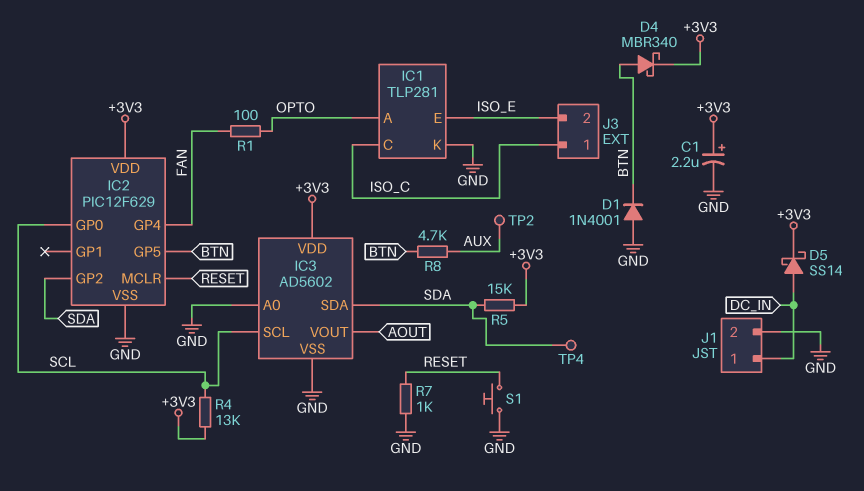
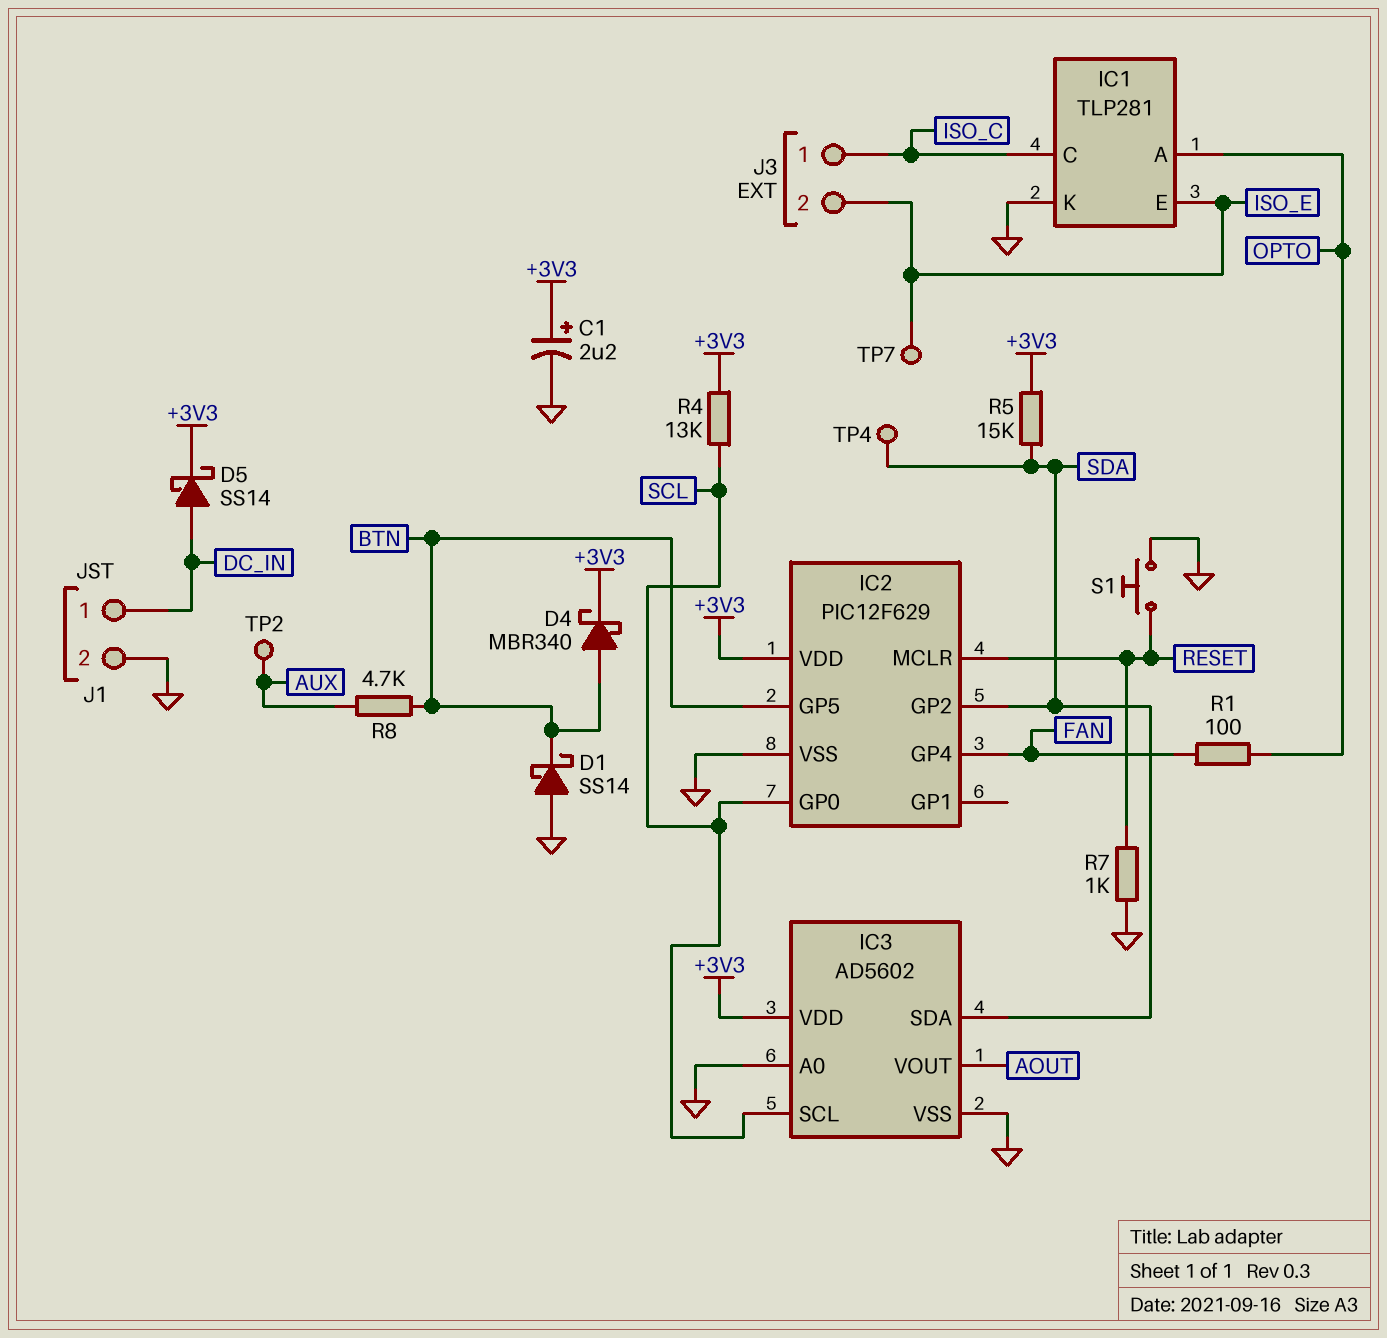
D1: diode 1N4001 (A GND, K BTN) -> schottky SS14 (A GND, K BTN)
TP7: none -> test point (ISO_E)

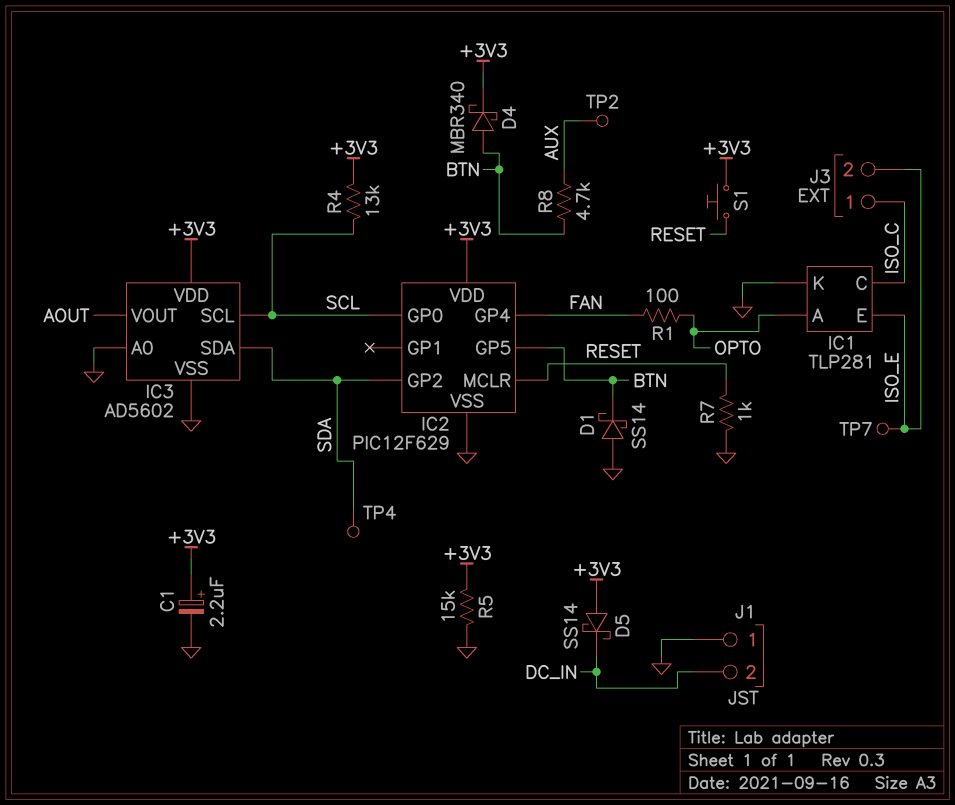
D5: schottky SS14 (A DC_IN, K +3V3) -> schottky SS14 (A +3V3, K DC_IN)
J1 pin 1: DC_IN -> GND
J1 pin 2: GND -> DC_IN
R5: 15k (+3V3, SDA) -> 15k (+3V3, GND)
S1: button (GND, RESET) -> button (+3V3, RESET)

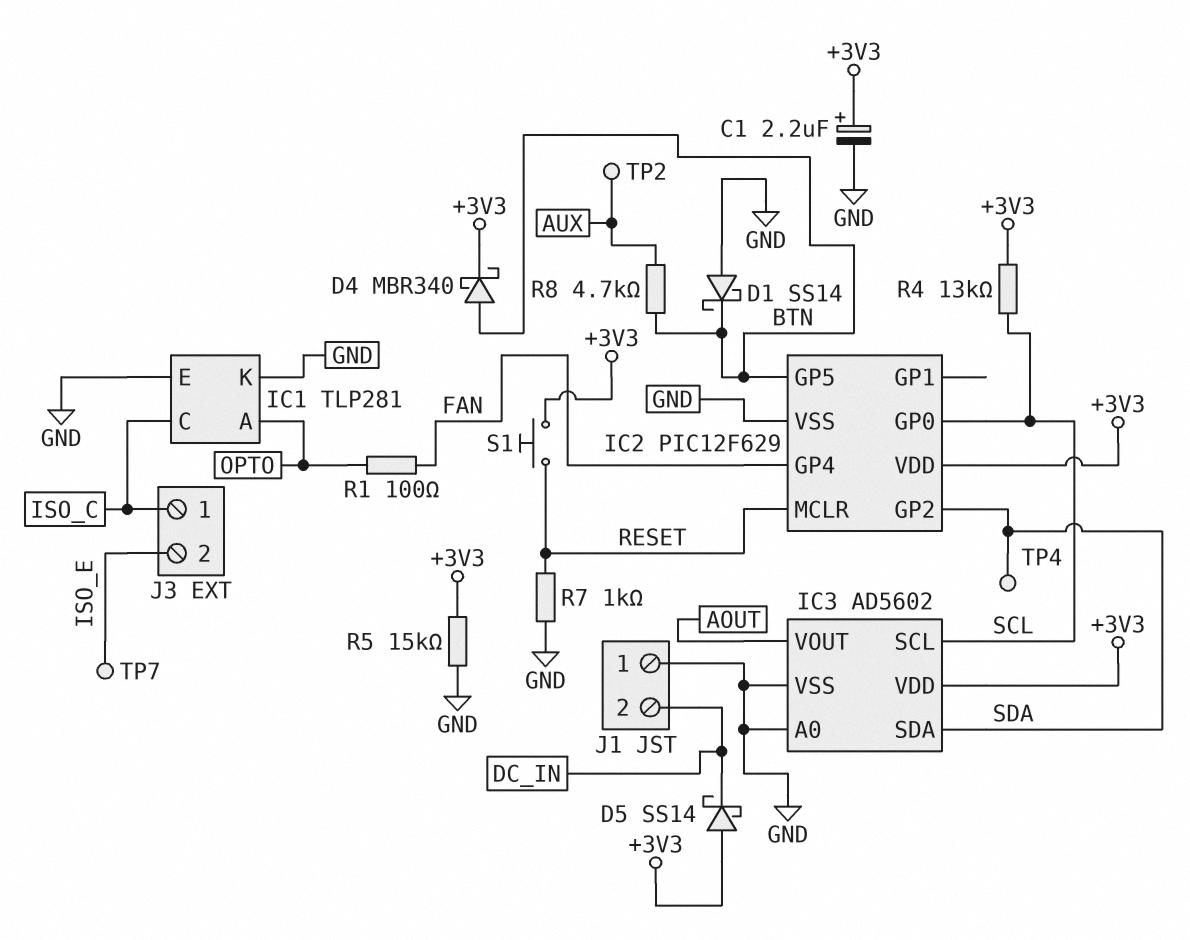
IC1 pin E: ISO_E -> GND

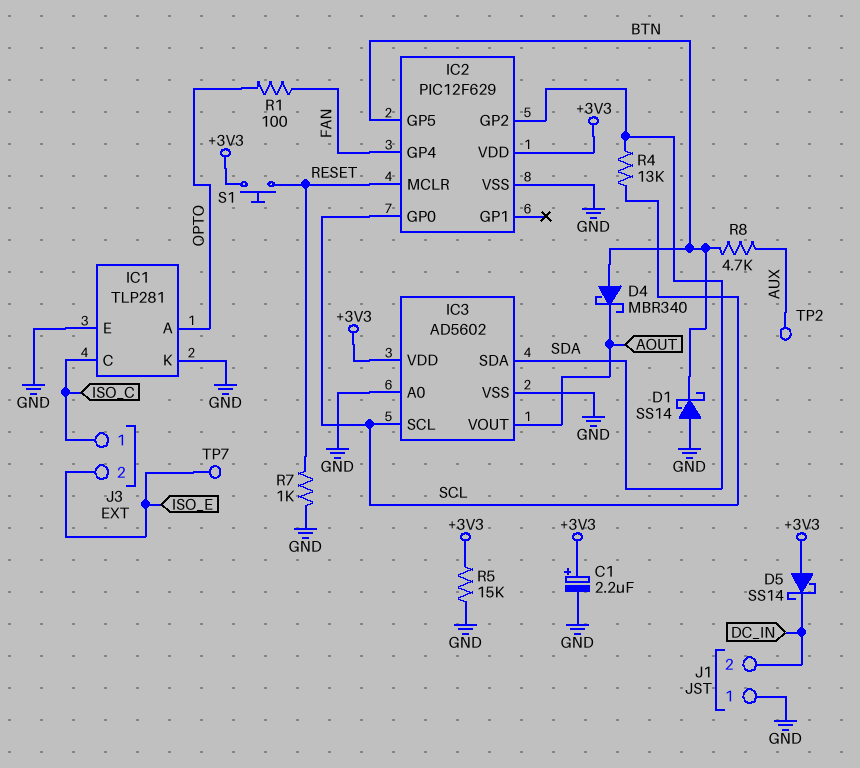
D4: schottky MBR340 (A BTN, K +3V3) -> schottky MBR340 (A BTN, K AOUT)
R4: 13k (+3V3, SCL) -> 13k (SCL, SDA)
TP4: test point (SDA) -> none

